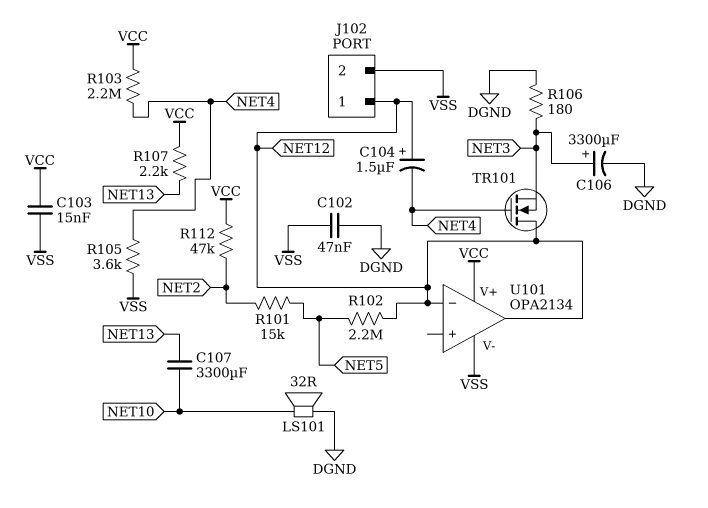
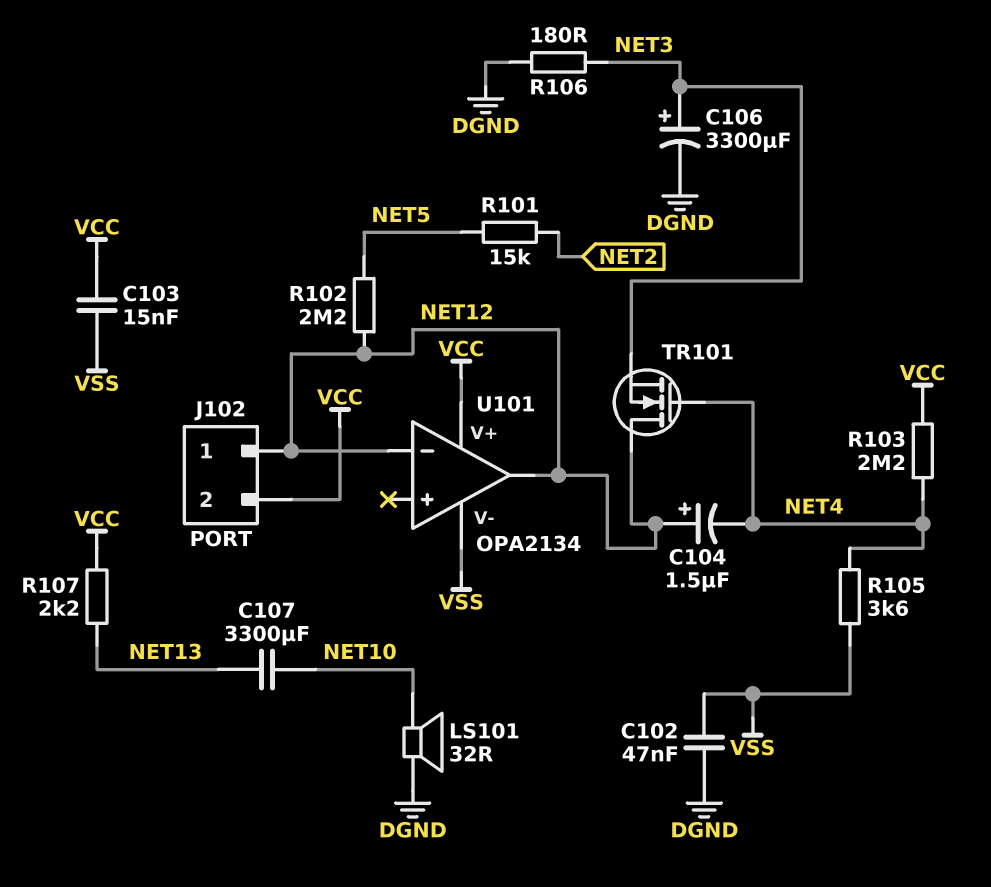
J102 pin 2: VSS -> VCC
R112: 47k (NET2, VCC) -> none

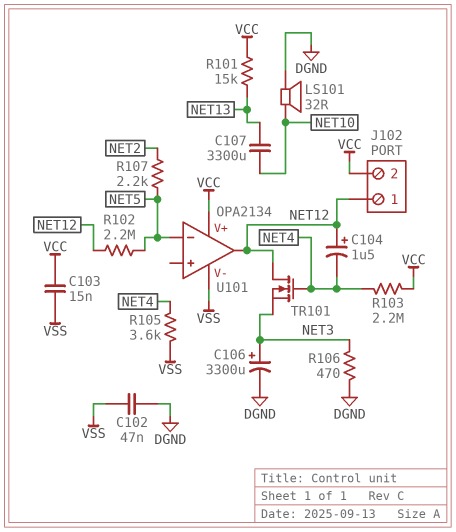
R101: 15k (NET2, NET5) -> 15k (NET13, VCC)
R106: 180 (DGND, NET3) -> 470 (DGND, NET3)
R107: 2.2k (NET13, VCC) -> 2.2k (NET2, NET5)
U101 pin in-: NET12 -> NET5

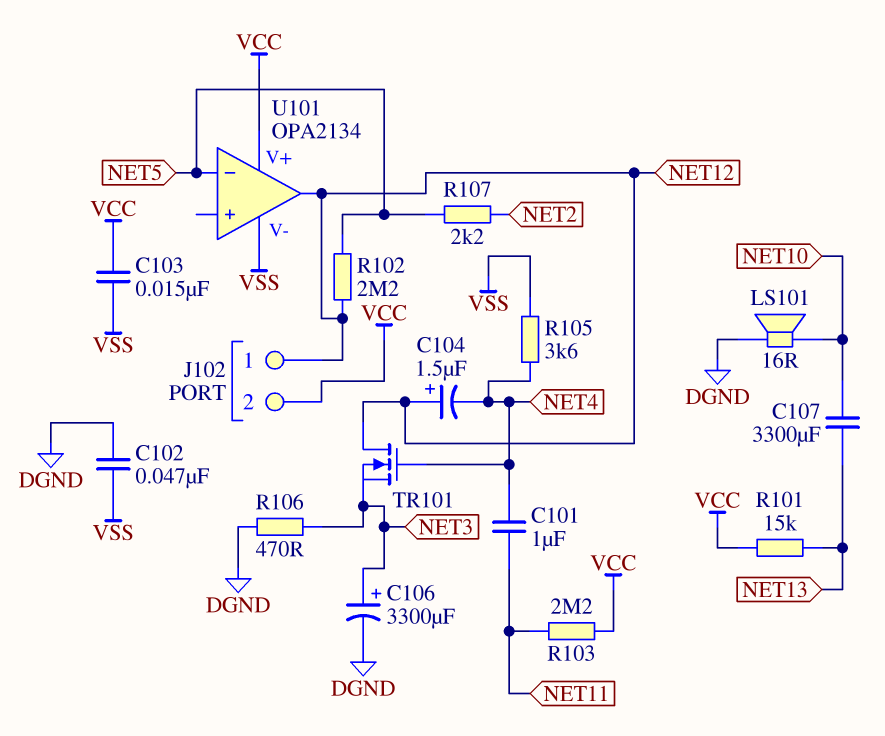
C101: none -> 1uF (NET4, NET11)
LS101: speaker 32R (DGND, NET10) -> speaker 16R (DGND, NET10)
R103: 2.2M (NET4, VCC) -> 2.2M (NET11, VCC)

